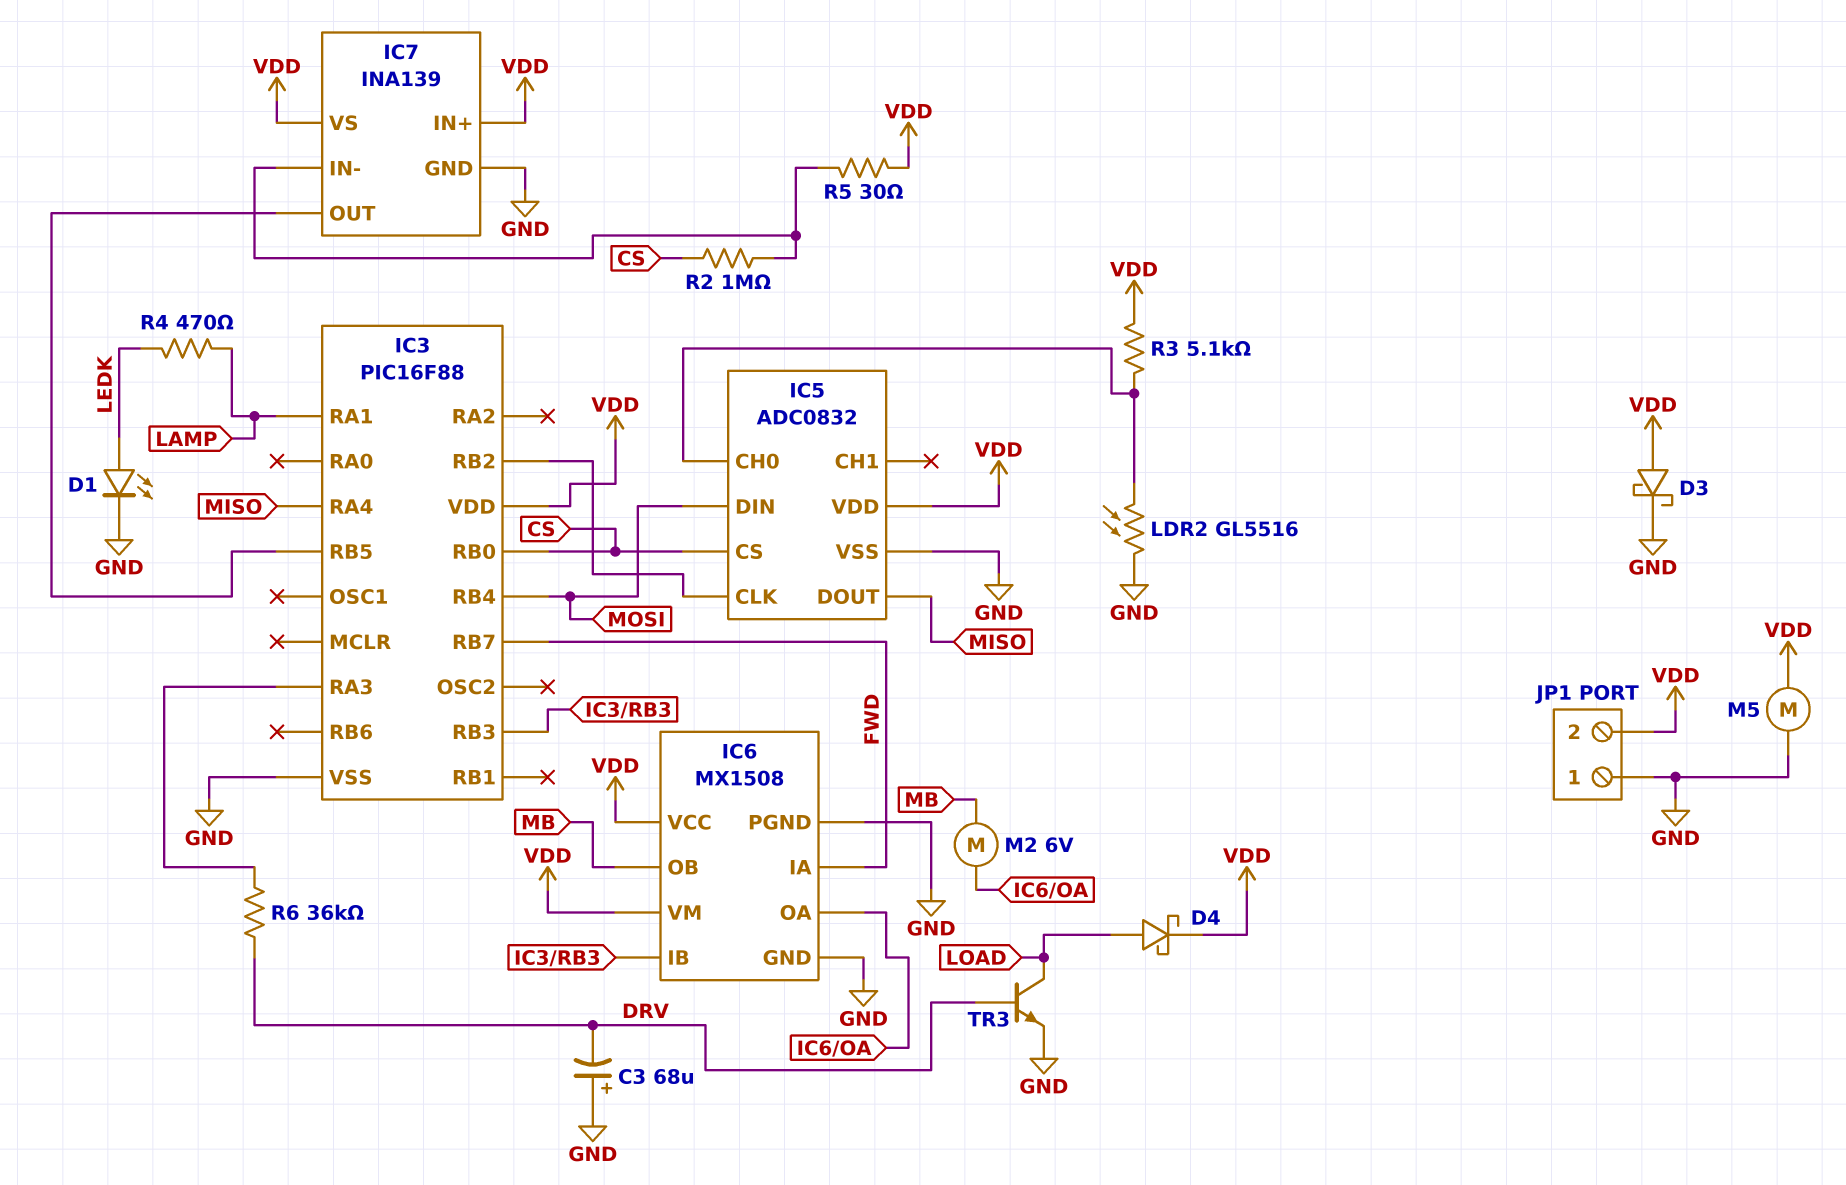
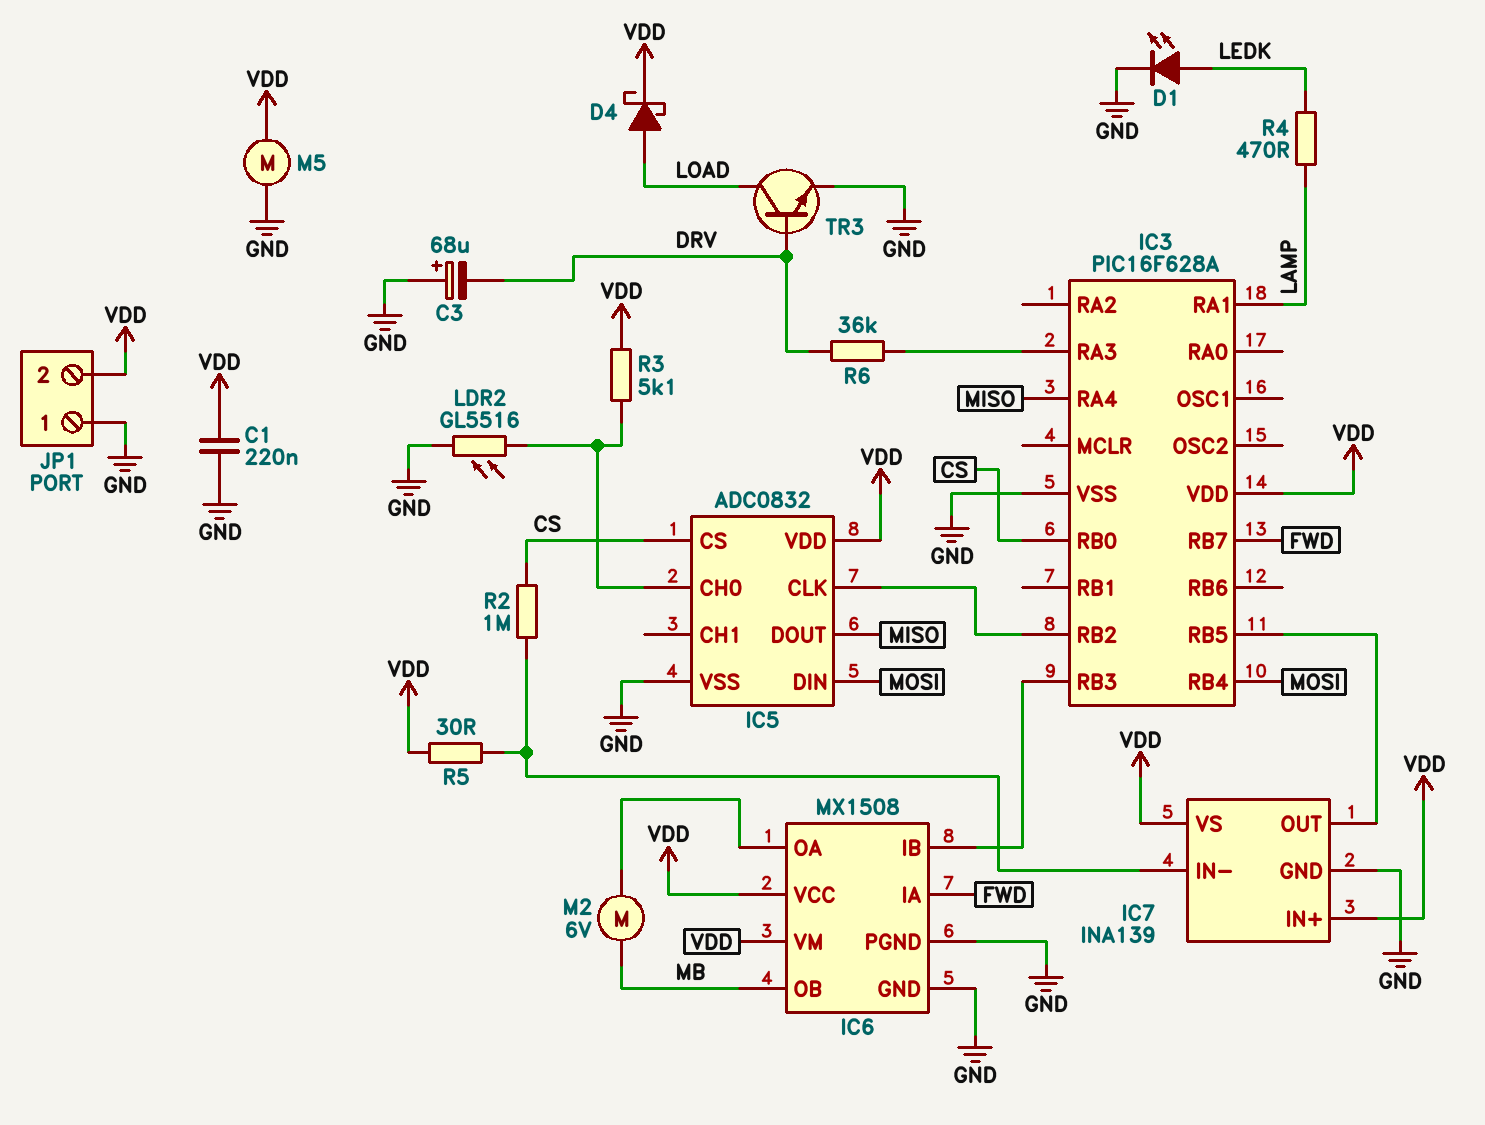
C1: none -> 220nF (GND, VDD)
D3: schottky (A VDD, K GND) -> none
IC3: PIC16F88 -> PIC16F628A

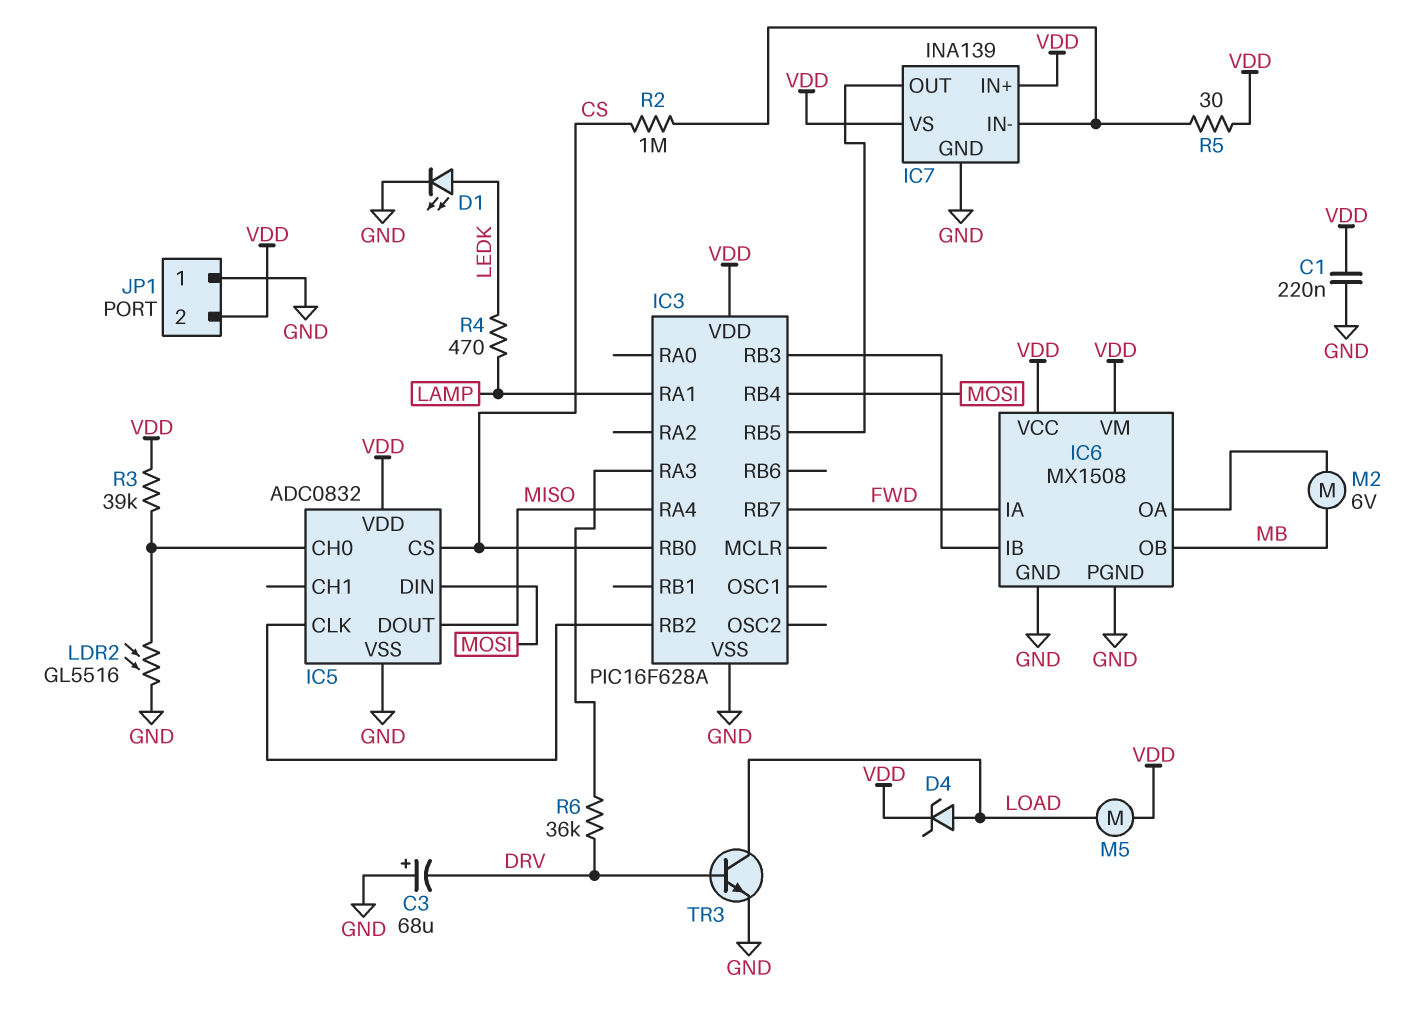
D4: schottky (A LOAD, K VDD) -> zener (A LOAD, K VDD)
M5: motor (GND, VDD) -> motor (LOAD, VDD)
R3: 5.1k (IC5/CH0, VDD) -> 39k (IC5/CH0, VDD)

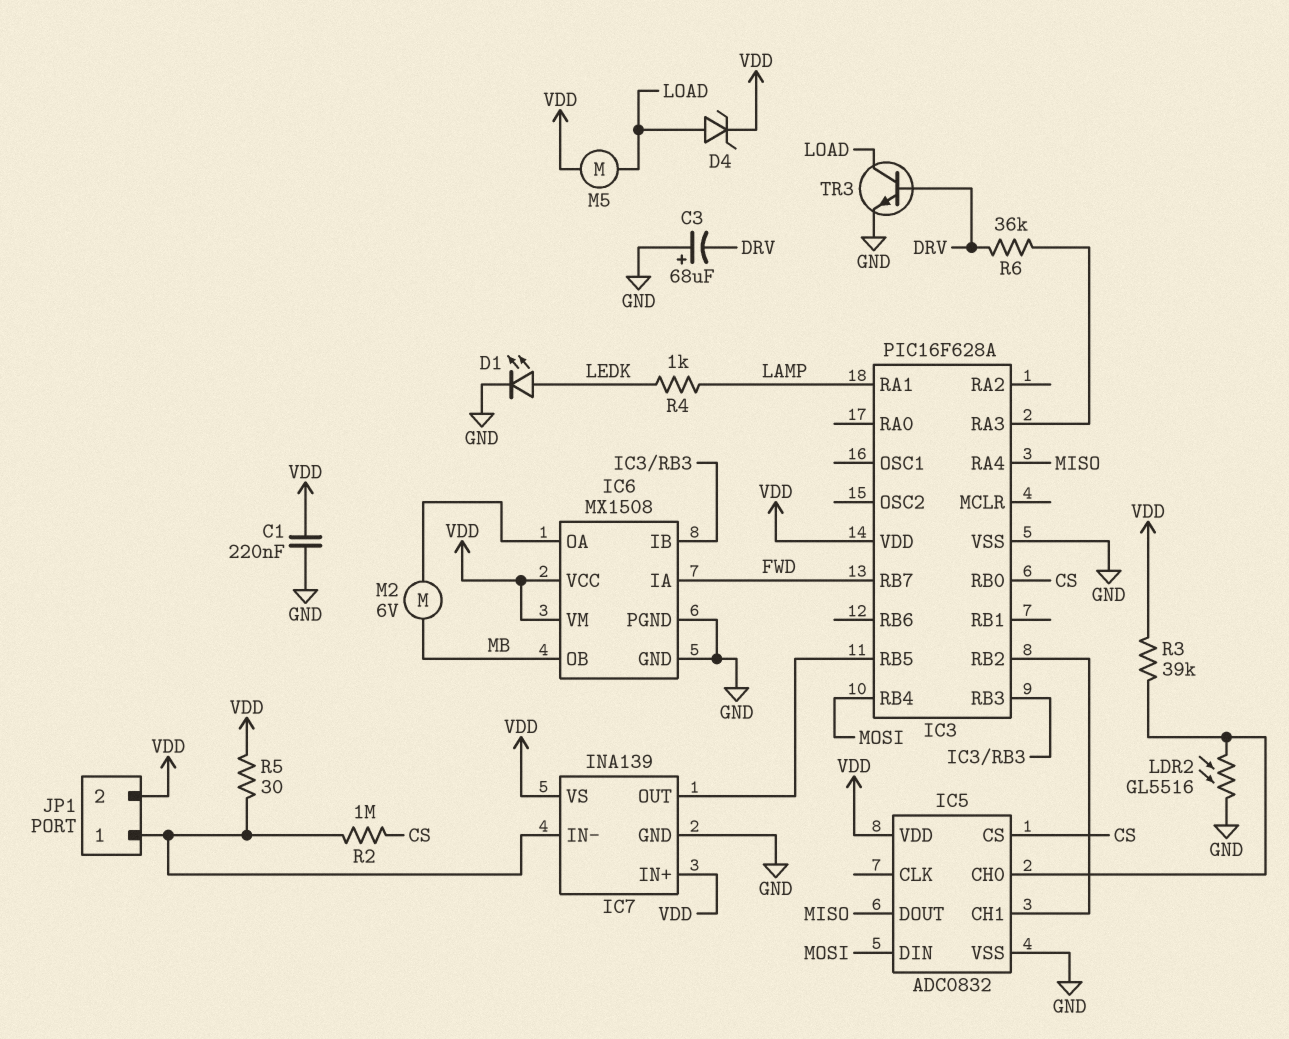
IC5 pin CH1: none -> IC3/RB2
IC5 pin CLK: IC3/RB2 -> none
JP1 pin 1: GND -> IC7/IN-
R4: 470 (LAMP, LEDK) -> 1k (LAMP, LEDK)

